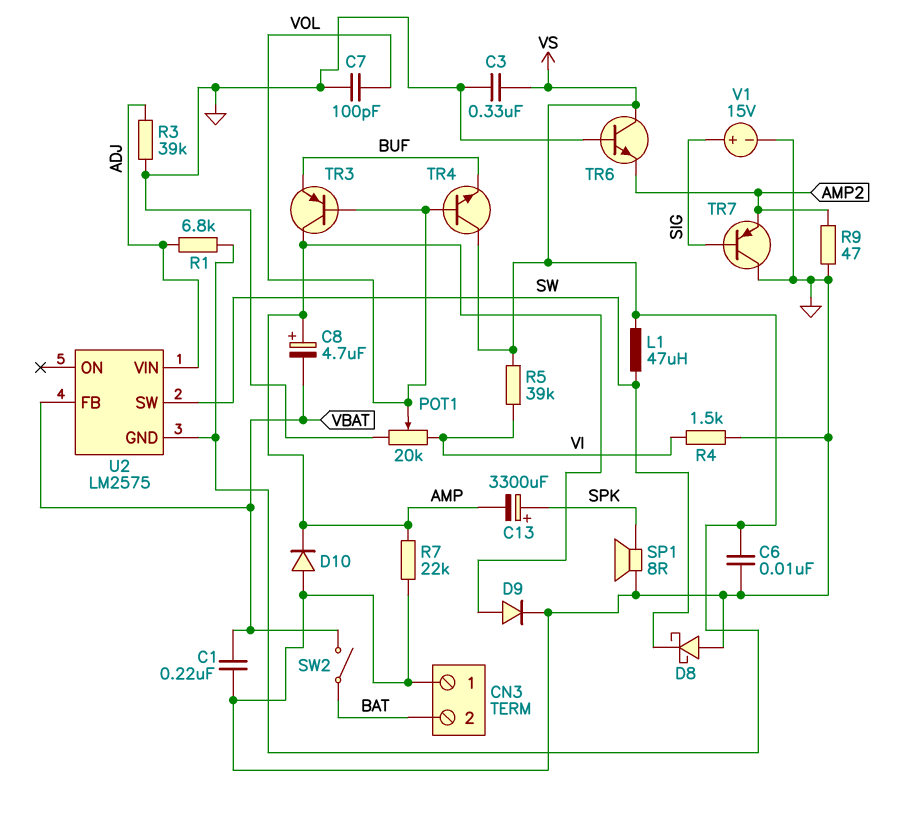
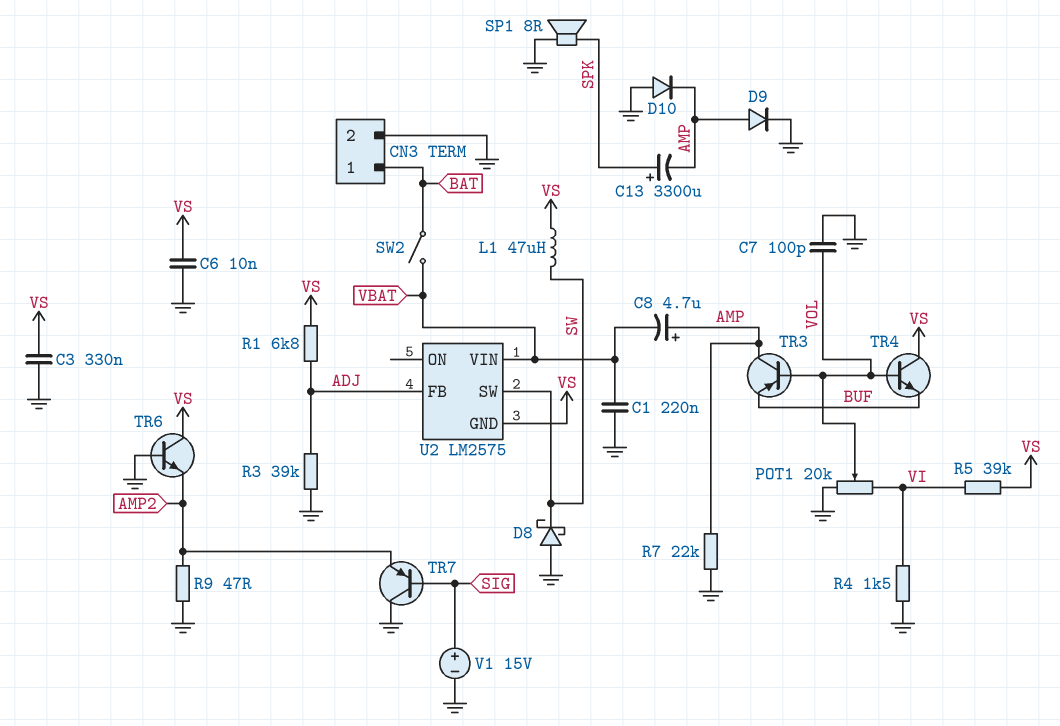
CN3 pin 1: GND -> BAT
CN3 pin 2: BAT -> GND
U2 pin FB: VBAT -> ADJ
U2 pin VIN: ADJ -> VBAT

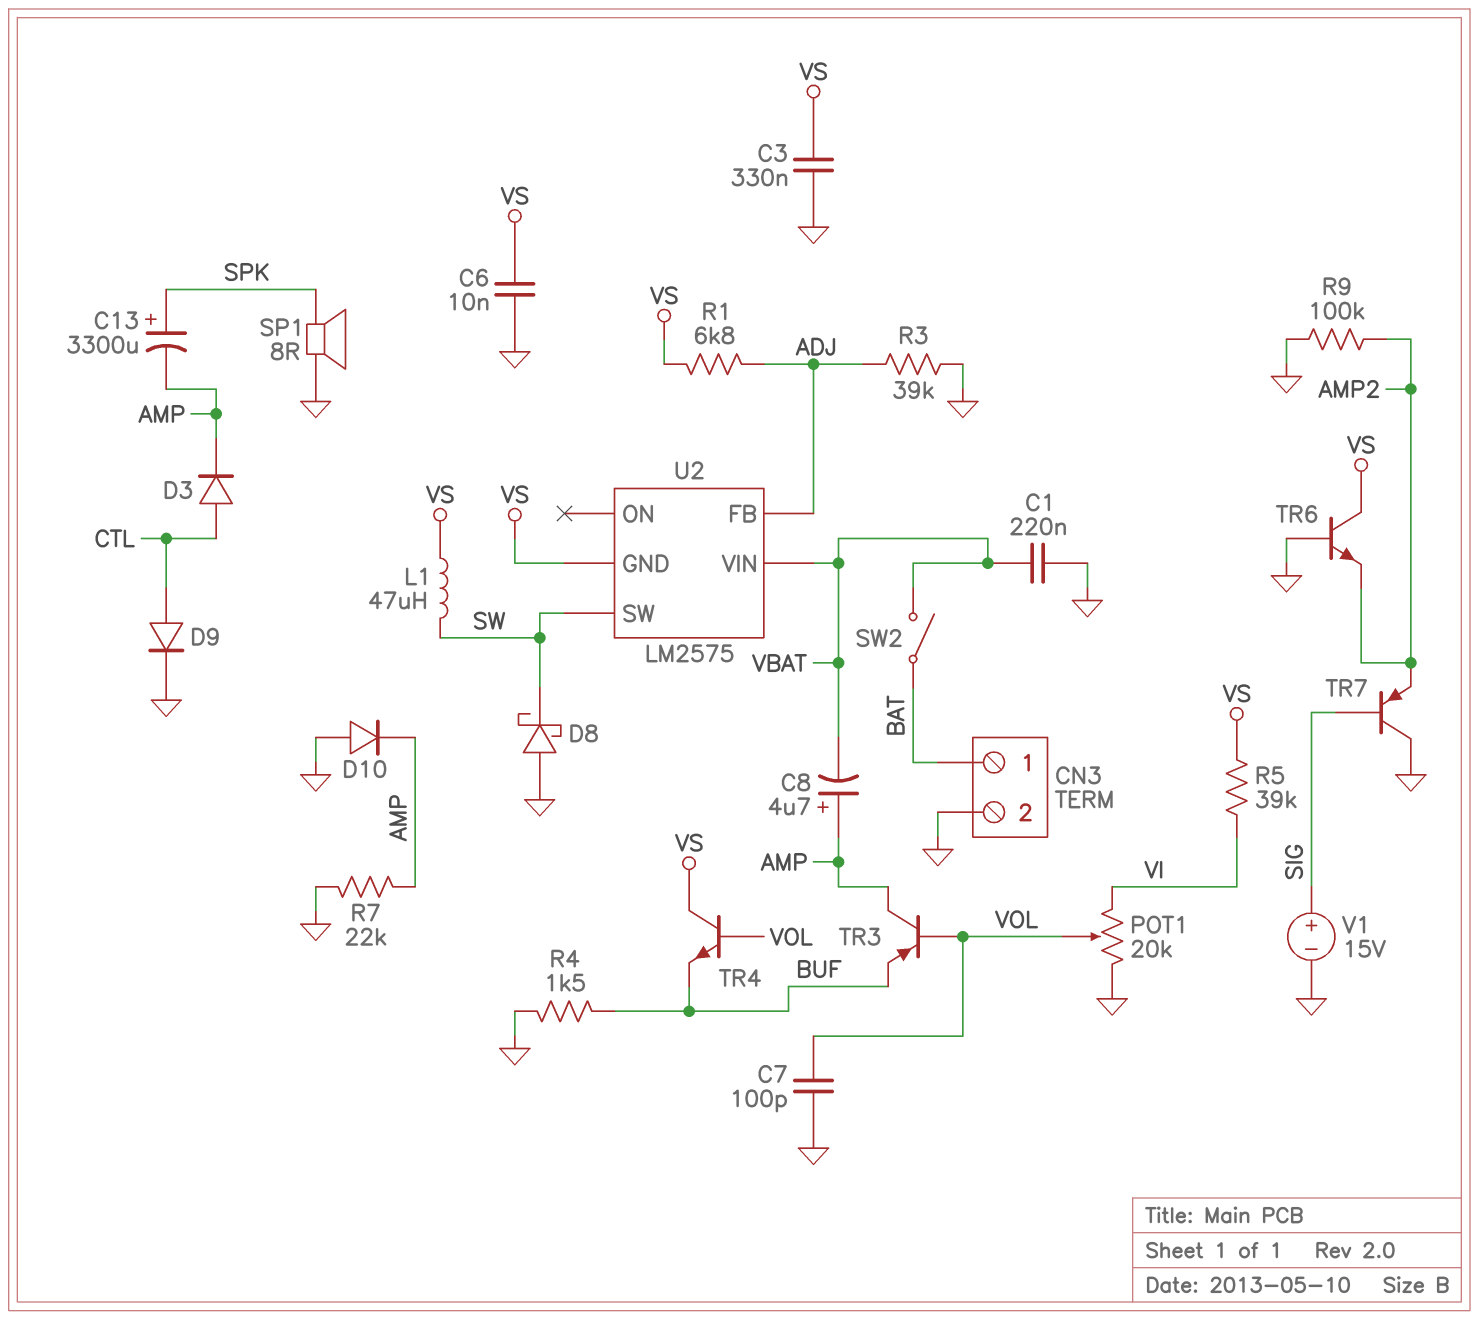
D3: none -> diode (A CTL, K AMP)
D9: diode (A AMP, K GND) -> diode (A CTL, K GND)
R4: 1.5k (GND, VI) -> 1.5k (BUF, GND)
R9: 47 (AMP2, GND) -> 100k (AMP2, GND)

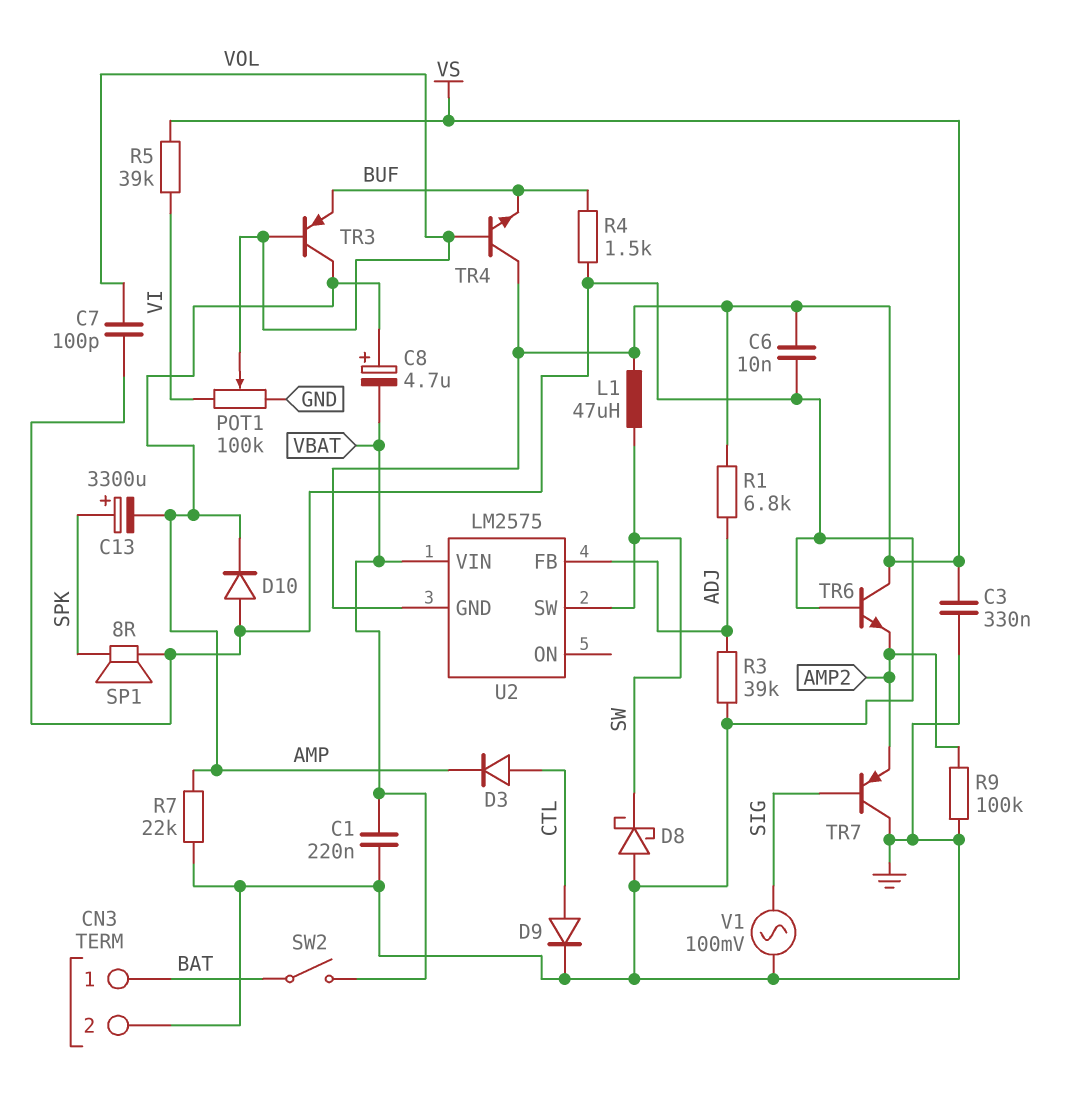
POT1: 20k (GND, VI, wiper VOL) -> 100k (GND, VI, wiper VOL)
V1: 15V (plus SIG, minus GND) -> AC 100mV (GND, SIG)

